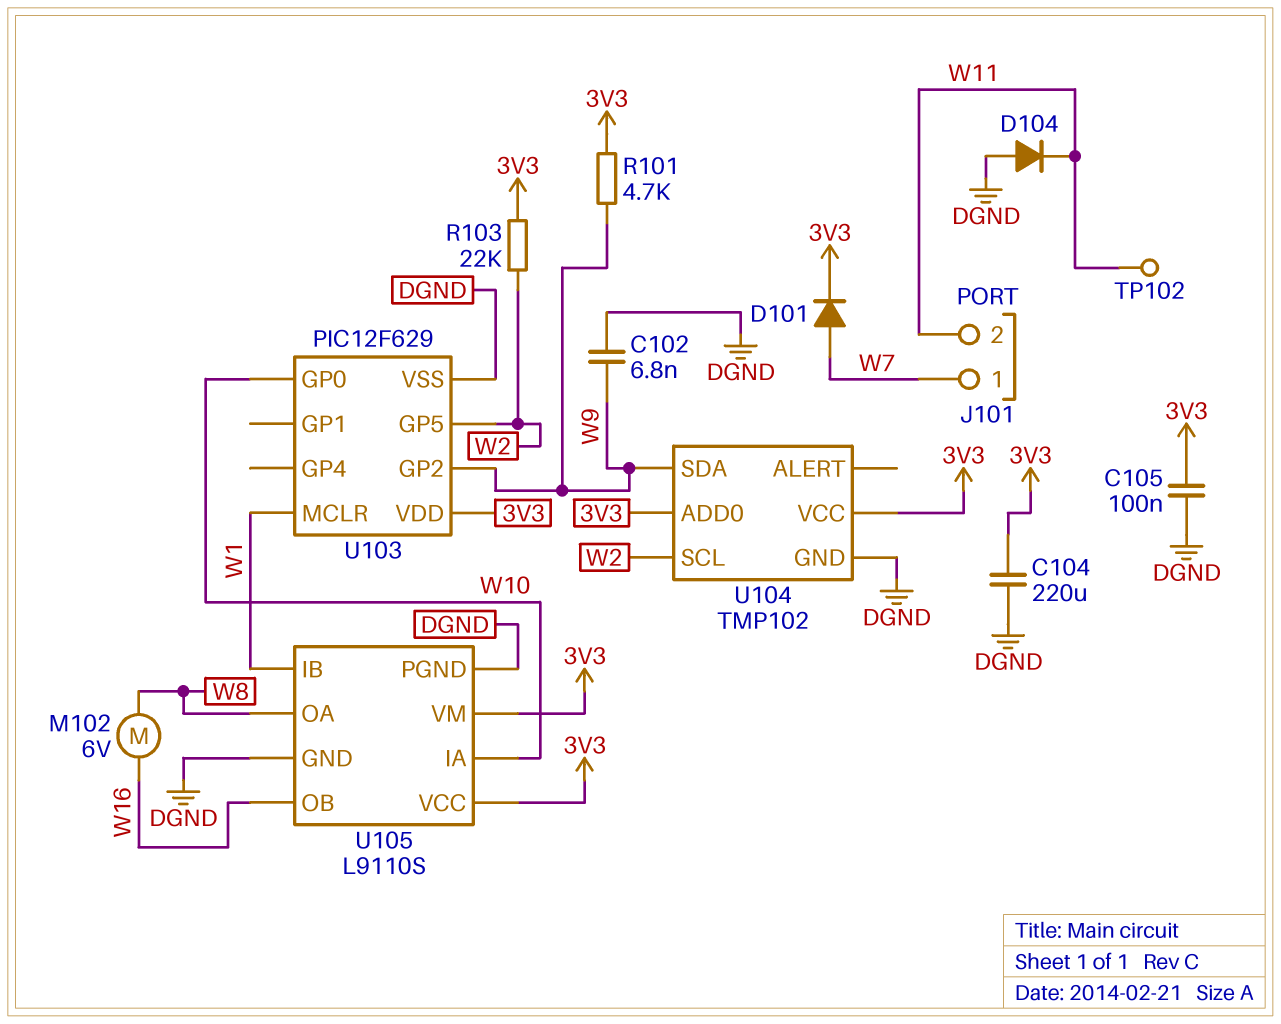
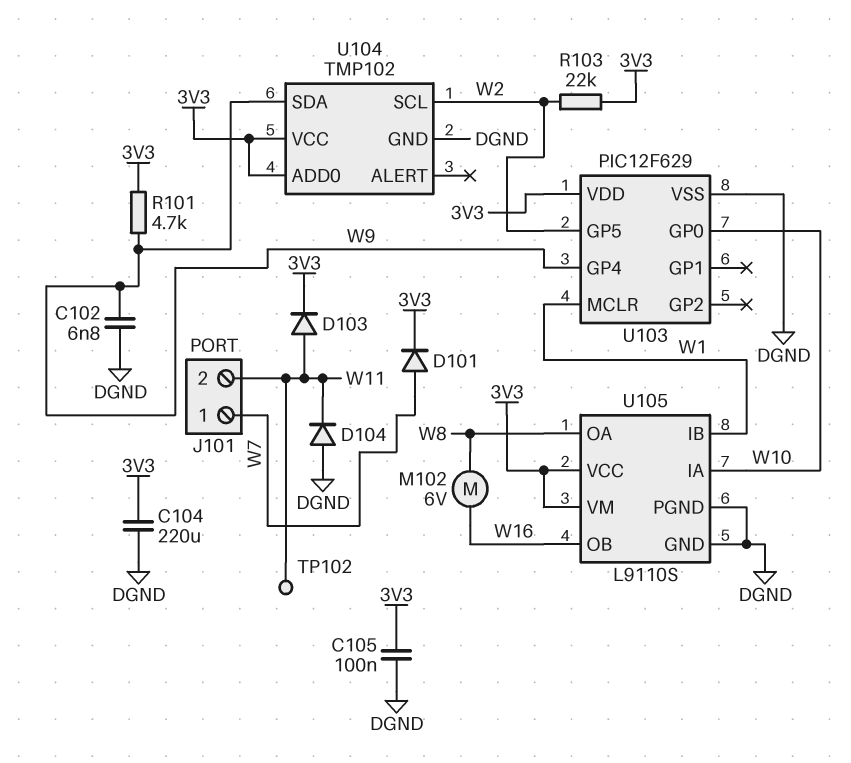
D103: none -> diode (A W11, K 3V3)
U103 pin GP2: W9 -> none
U103 pin GP4: none -> W9

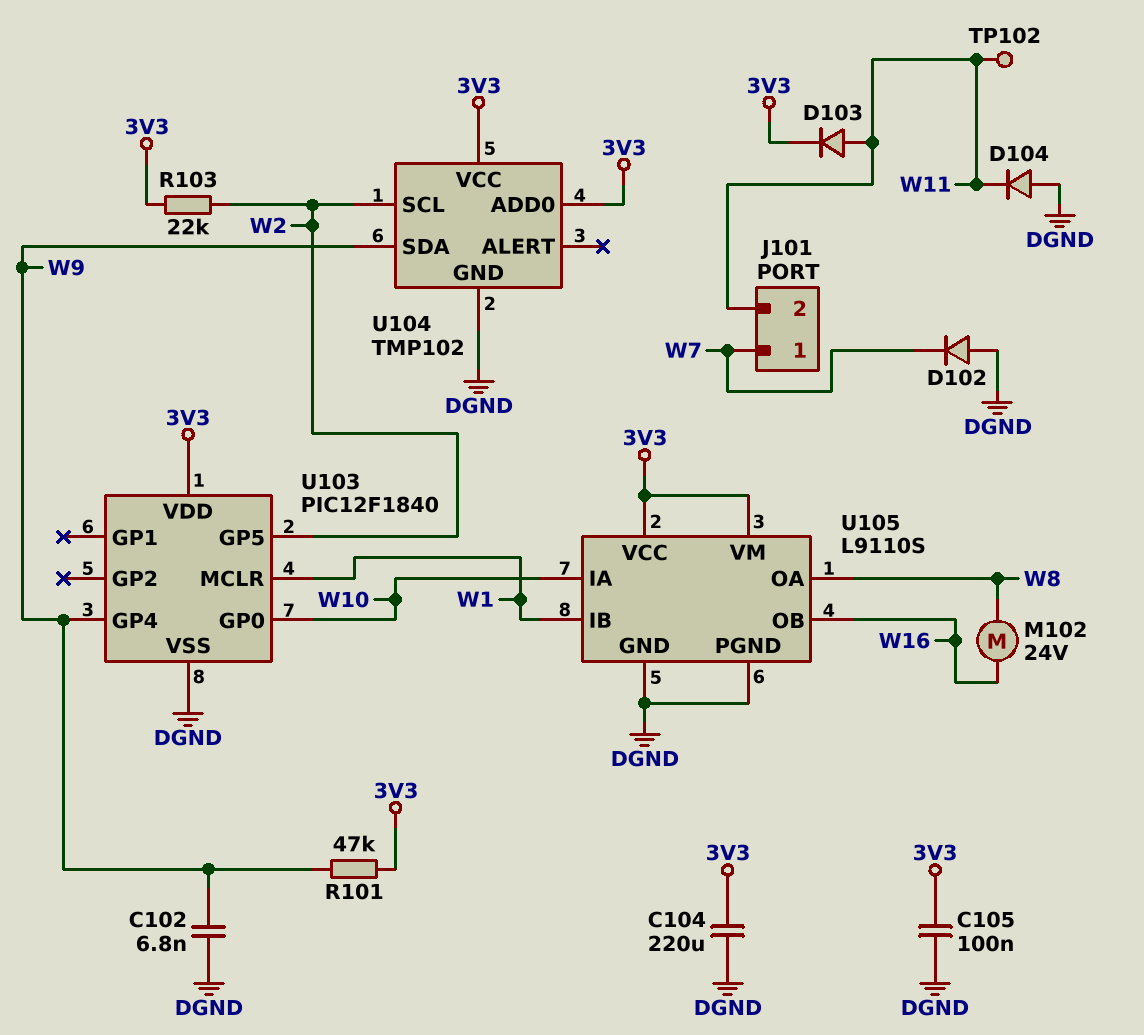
D101: diode (A W7, K 3V3) -> none
D102: none -> diode (A DGND, K W7)
M102: motor 6V (W8, W16) -> motor 24V (W8, W16)
R101: 4.7k (3V3, W9) -> 47k (3V3, W9)
U103: PIC12F629 -> PIC12F1840

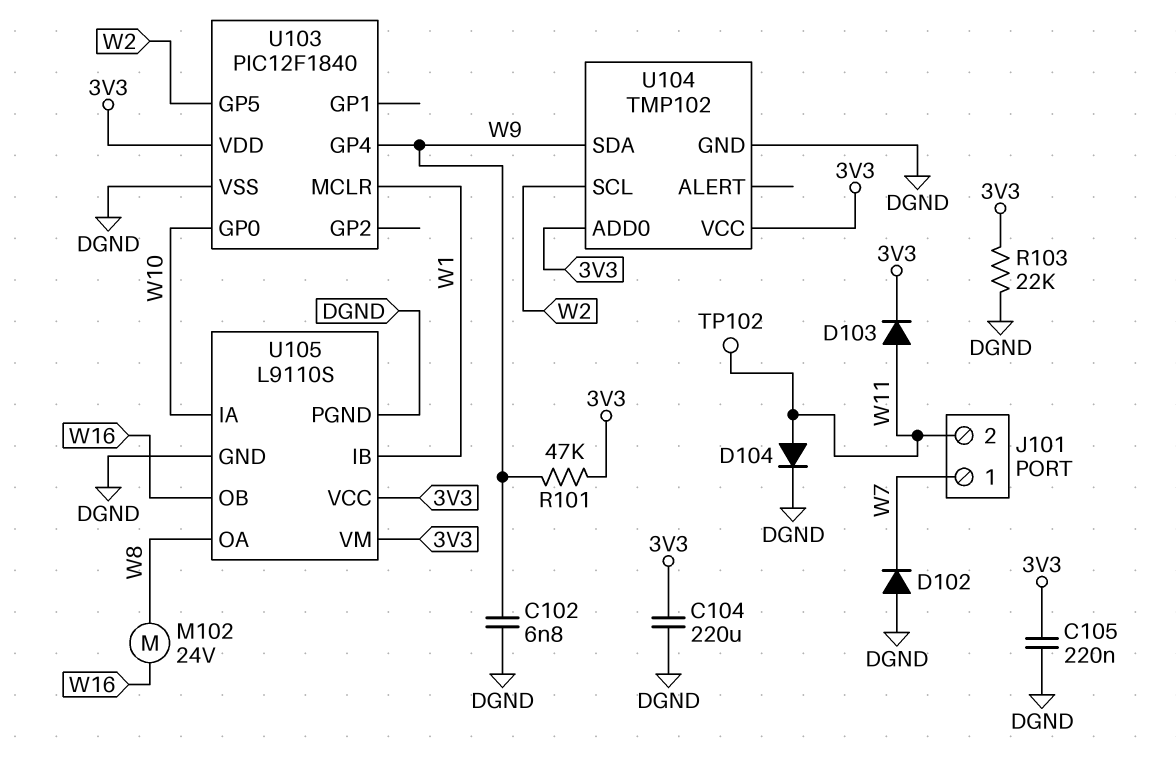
C105: 100nF (3V3, DGND) -> 220nF (3V3, DGND)
D104: diode (A DGND, K W11) -> diode (A W11, K DGND)
R103: 22k (3V3, W2) -> 22k (3V3, DGND)

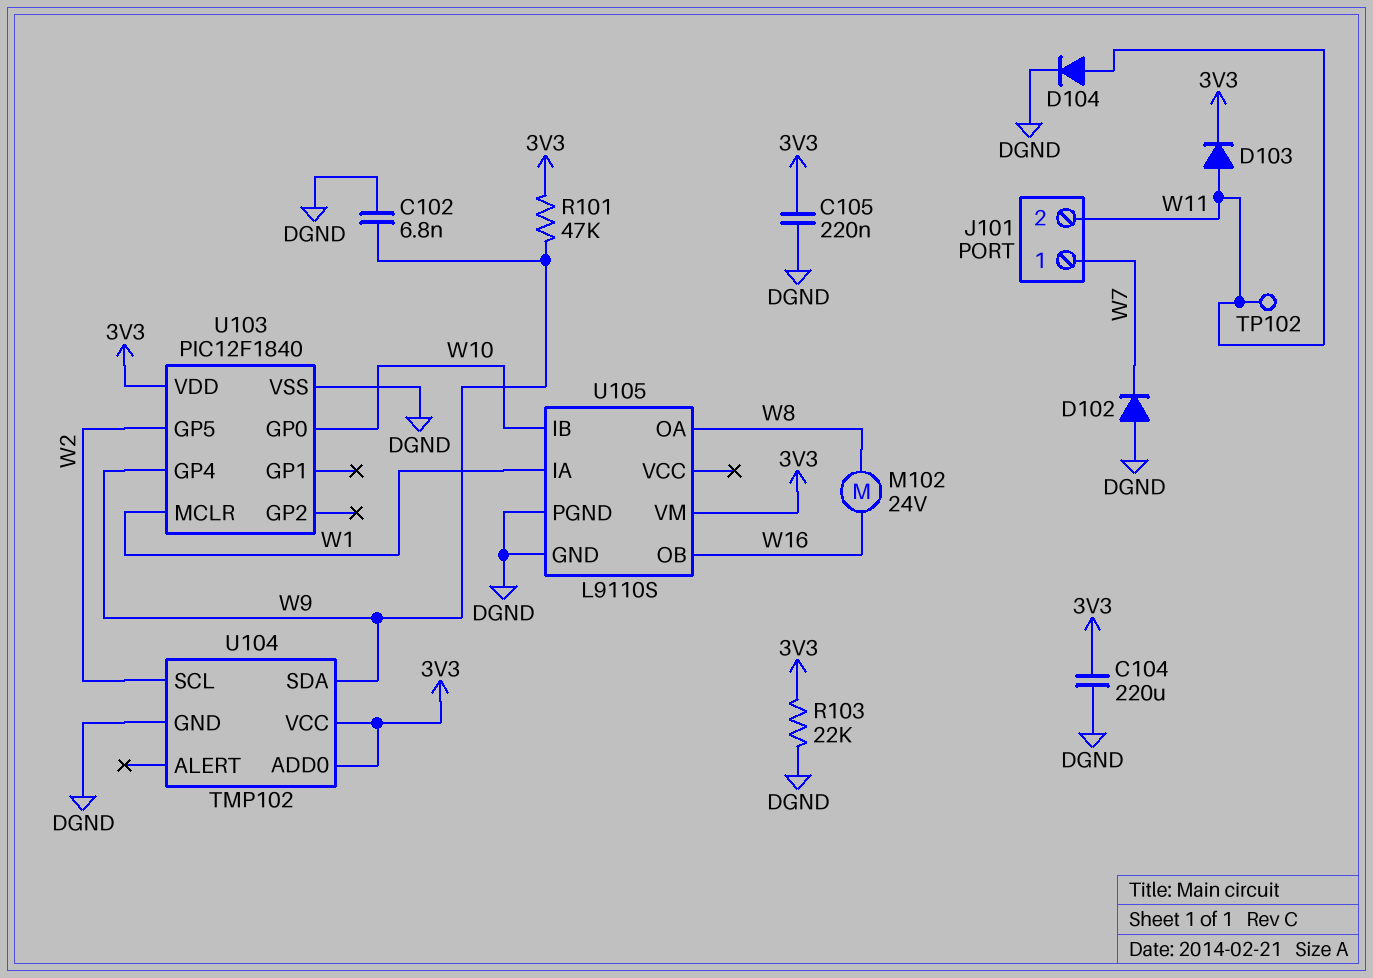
U105 pin IA: W10 -> W1
U105 pin IB: W1 -> W10
U105 pin VCC: 3V3 -> none

